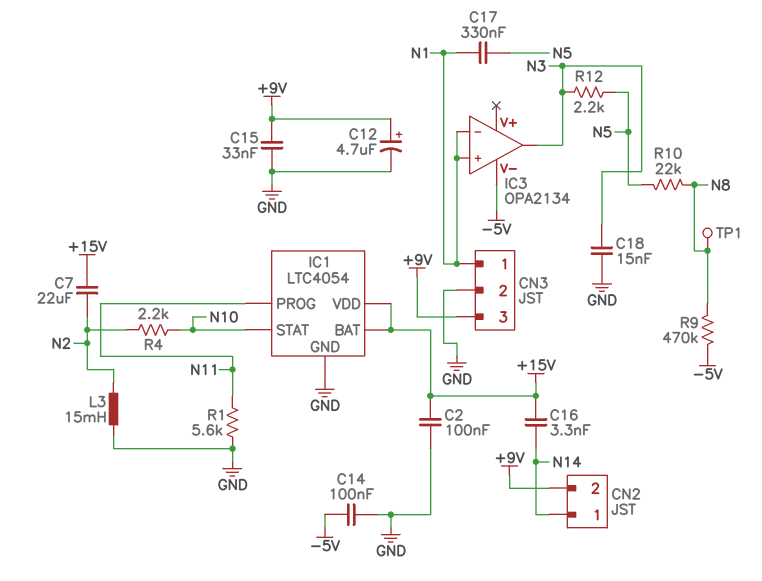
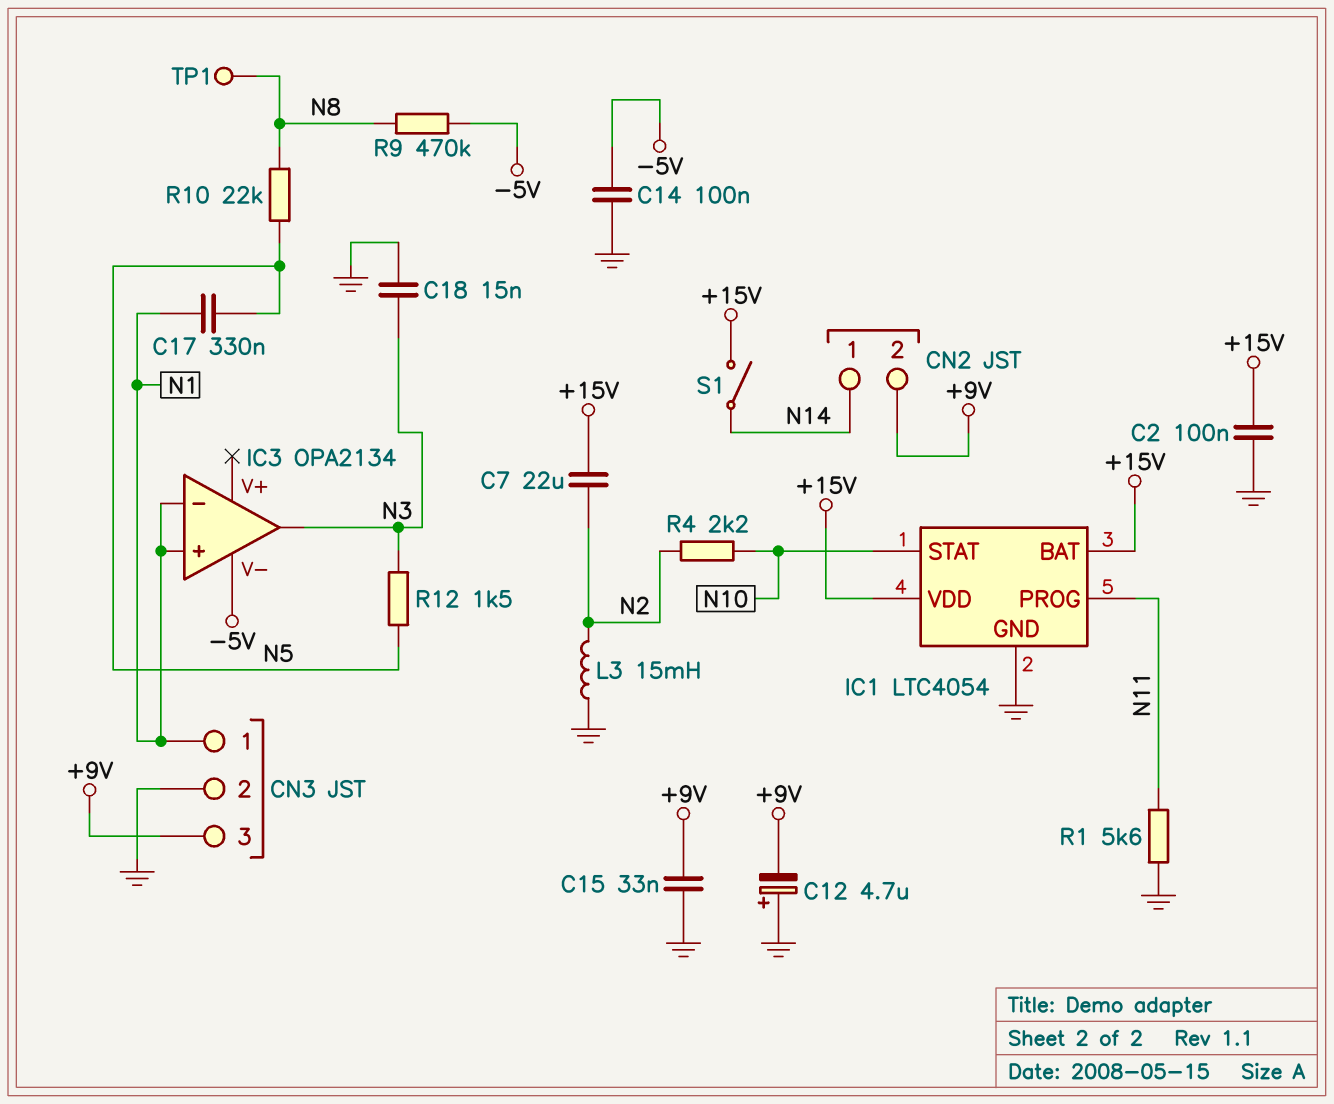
C12: 4.7uF (plus +9V, minus GND) -> 4.7uF (plus GND, minus +9V)
C16: 3.3nF (+15V, N14) -> none
R12: 2.2k (N3, N5) -> 1.5k (N3, N5)
S1: none -> switch (+15V, N14)

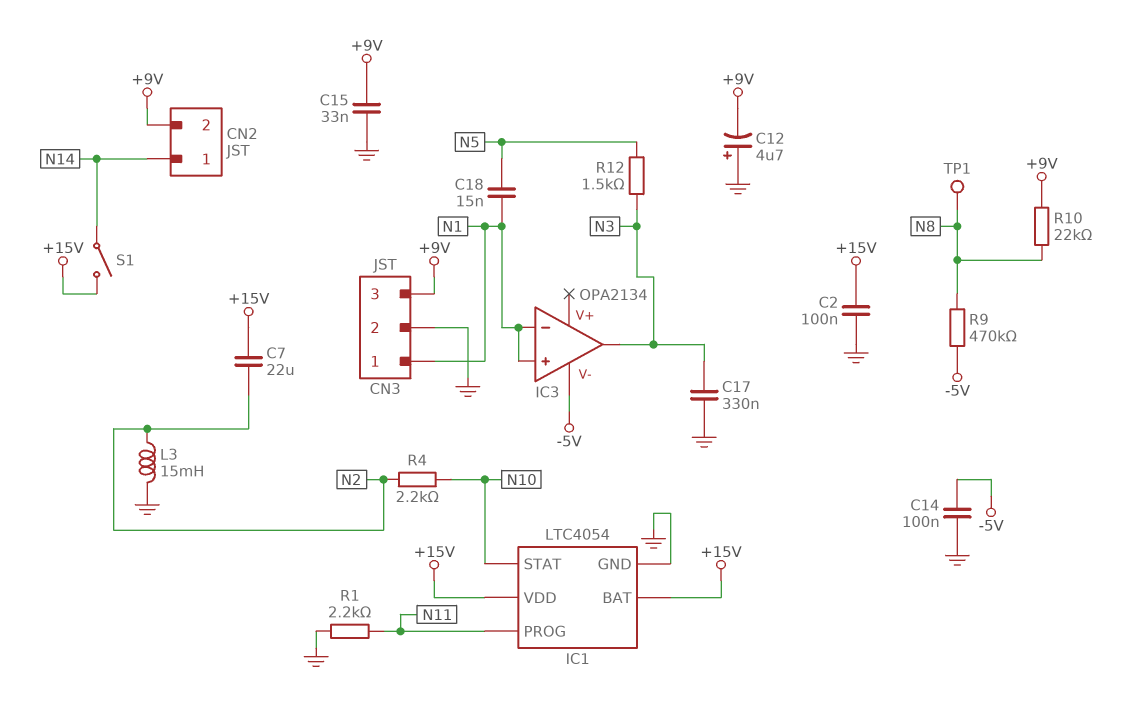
C17: 330nF (N1, N5) -> 330nF (GND, N3)
C18: 15nF (GND, N3) -> 15nF (N1, N5)
R1: 5.6k (GND, N11) -> 2.2k (GND, N11)
R10: 22k (N5, N8) -> 22k (+9V, N8)

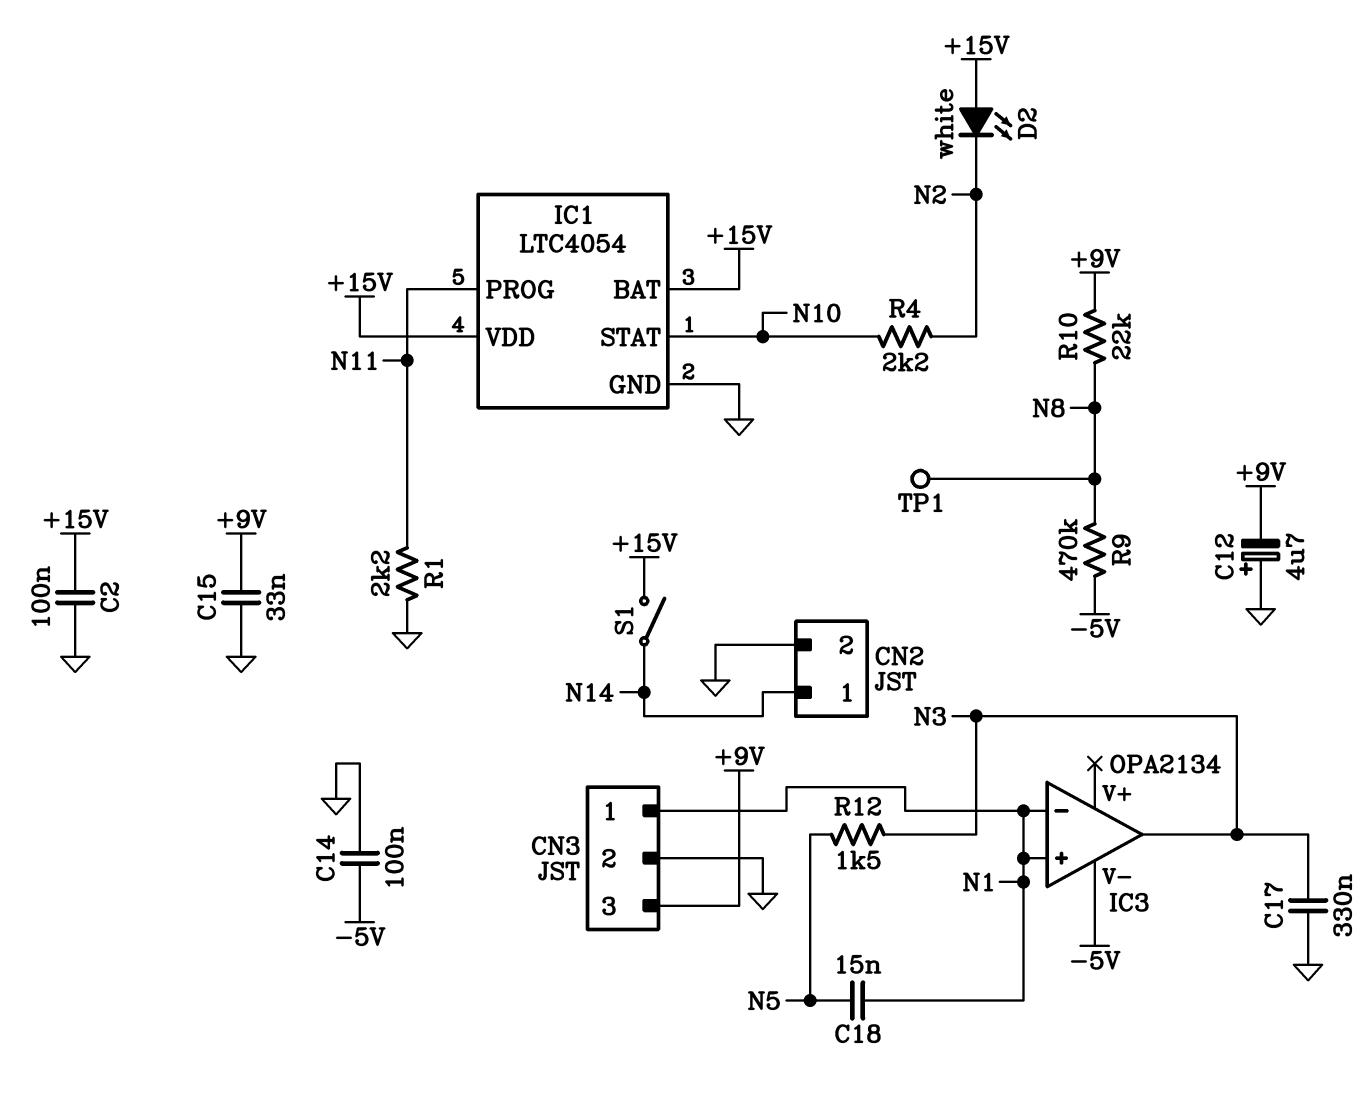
C7: 22uF (+15V, N2) -> none
CN2 pin 2: +9V -> GND
D2: none -> LED white (A +15V, K N2)
L3: 15mH (GND, N2) -> none

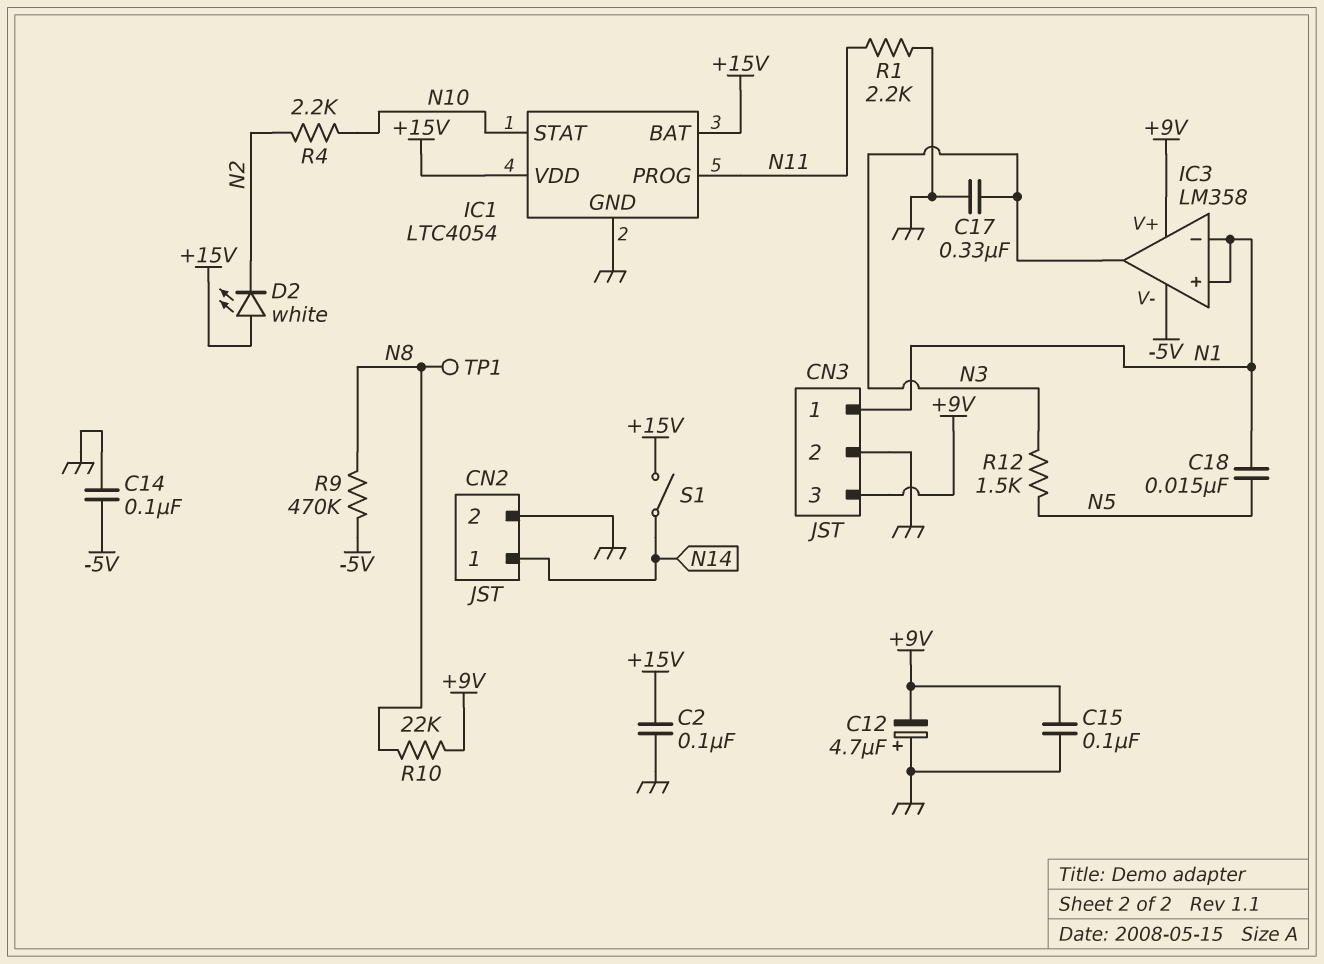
C15: 33nF (+9V, GND) -> 100nF (+9V, GND)
IC3: OPA2134 -> LM358
IC3 pin V+: none -> +9V

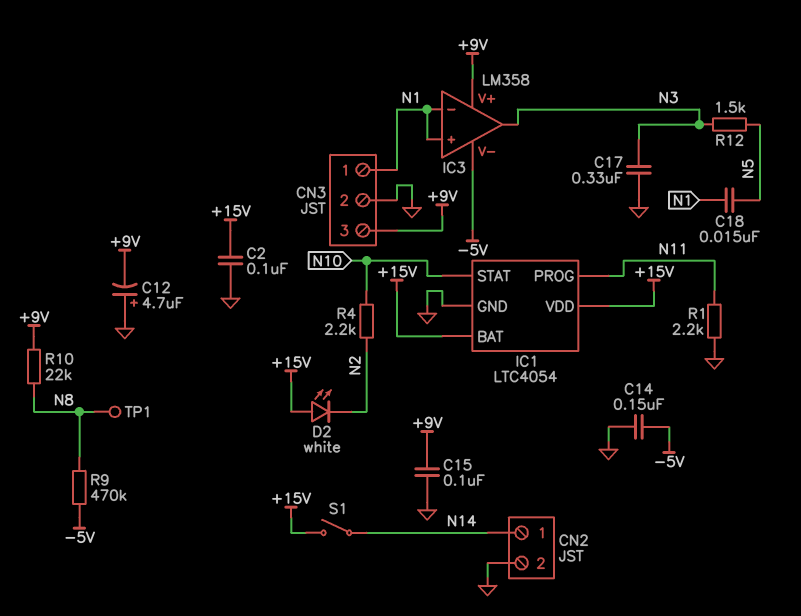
C14: 100nF (-5V, GND) -> 150nF (-5V, GND)

